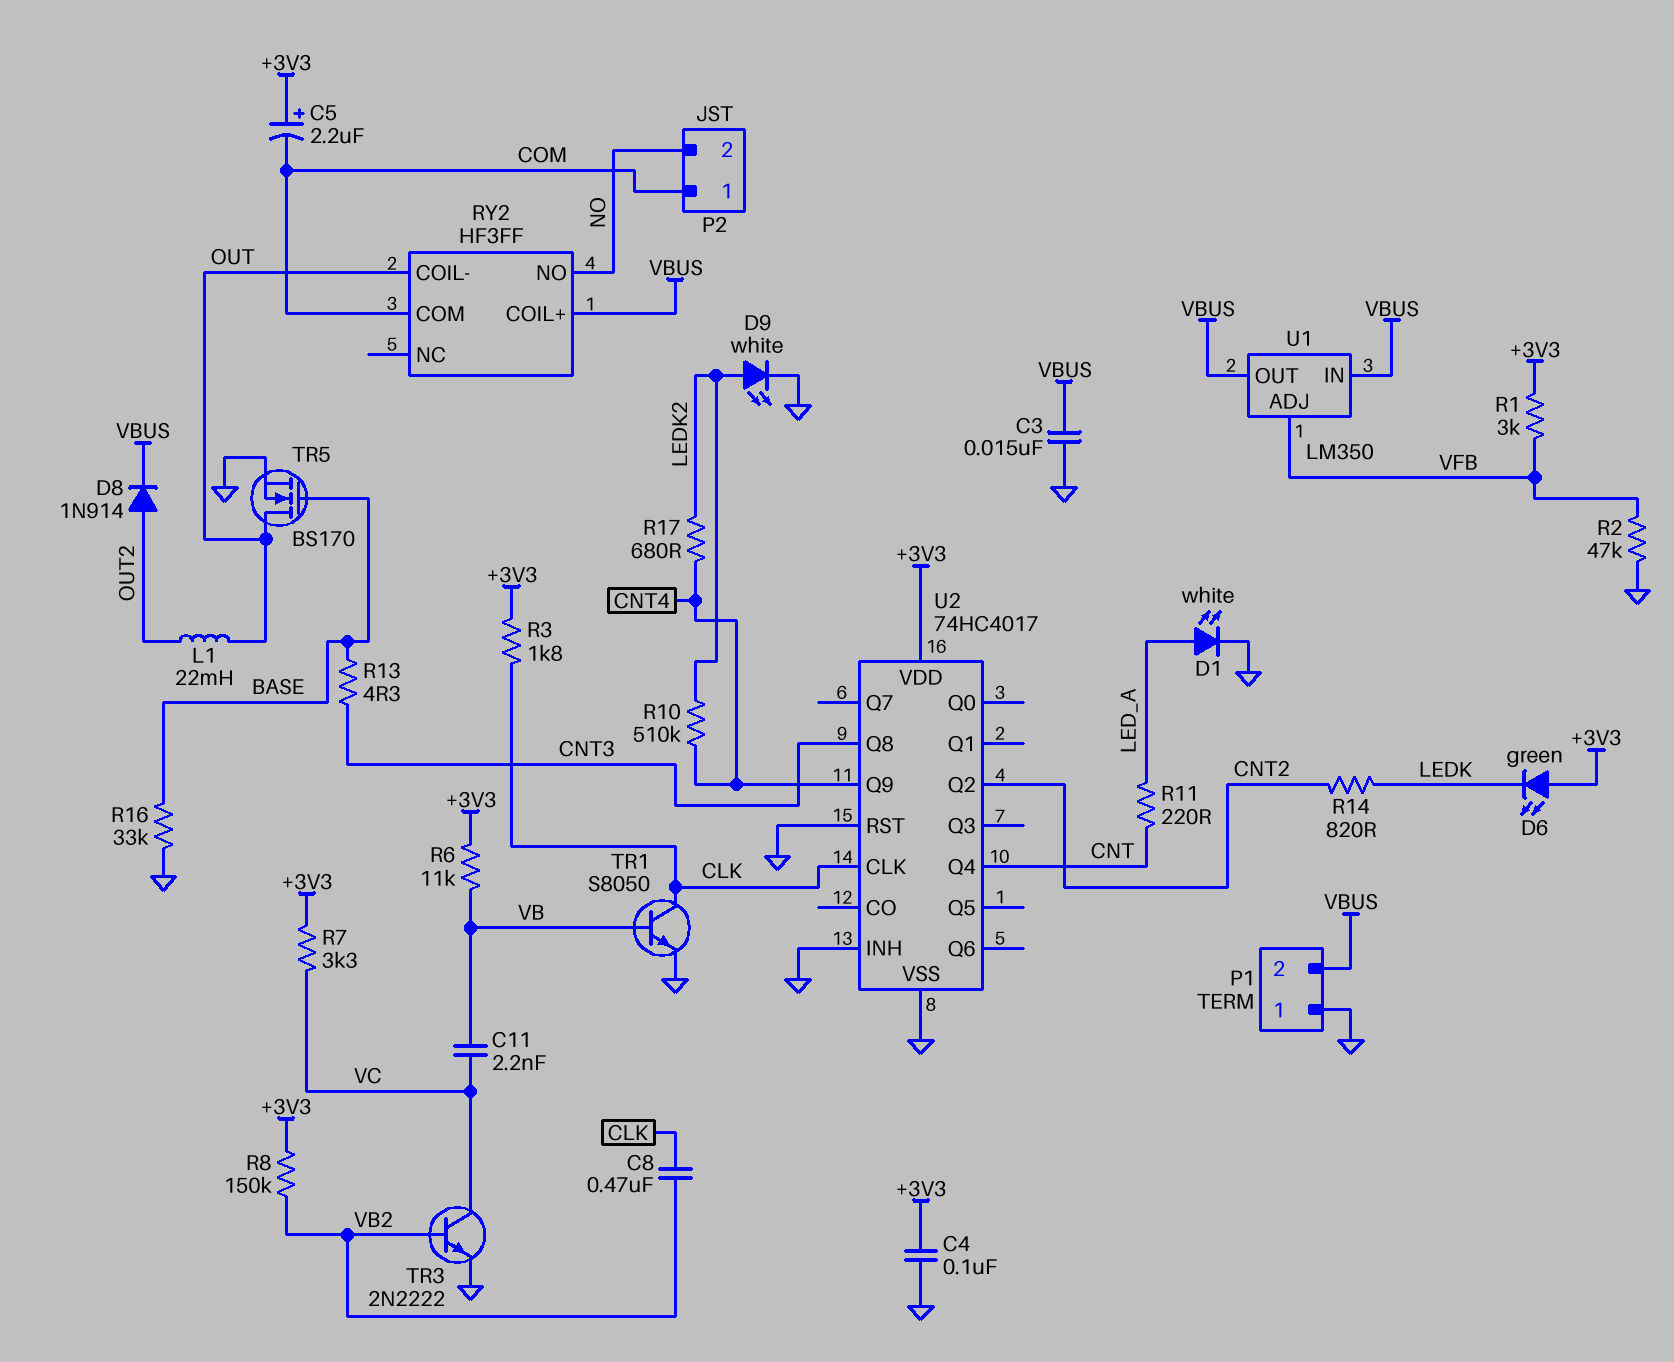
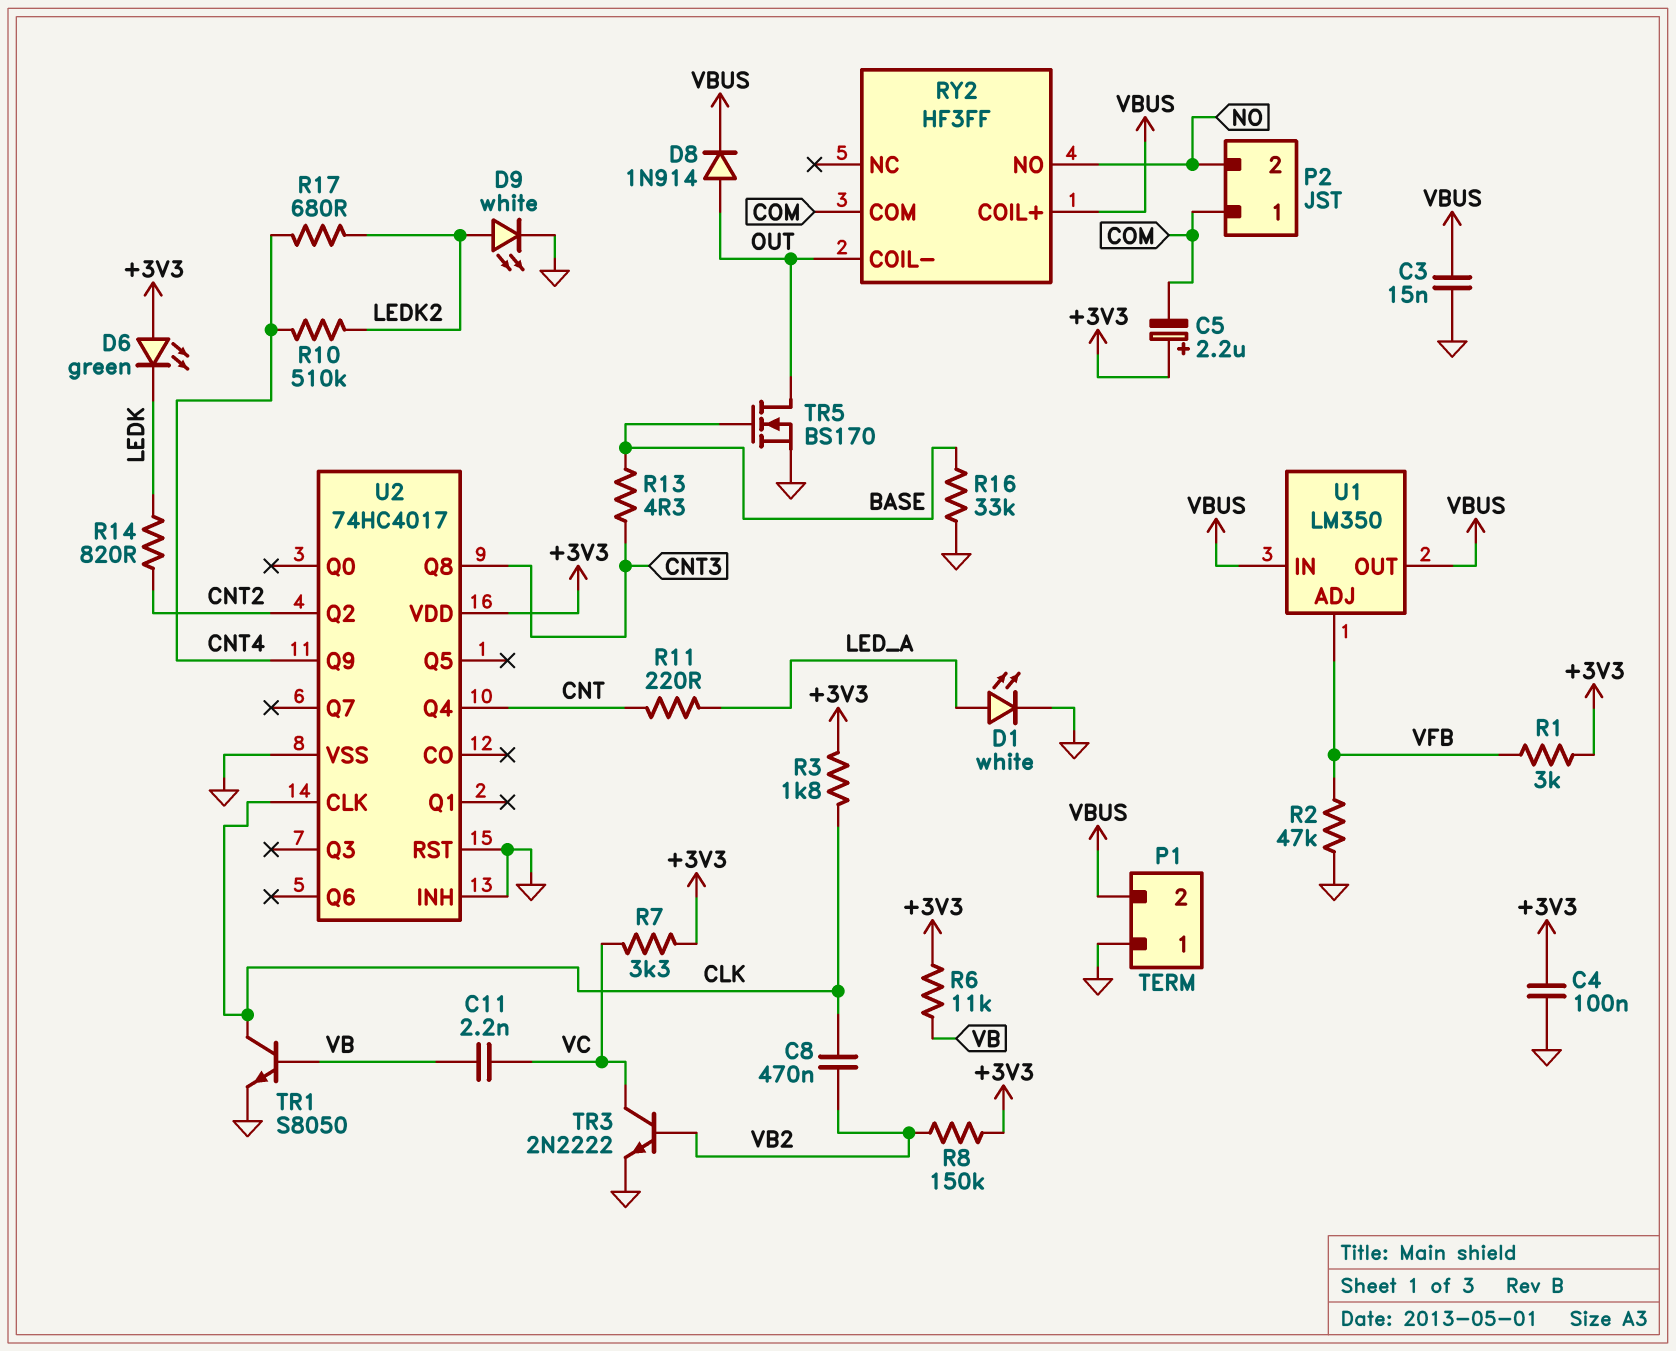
D8: diode 1N914 (A OUT2, K VBUS) -> diode 1N914 (A OUT, K VBUS)
L1: 22mH (OUT, OUT2) -> none

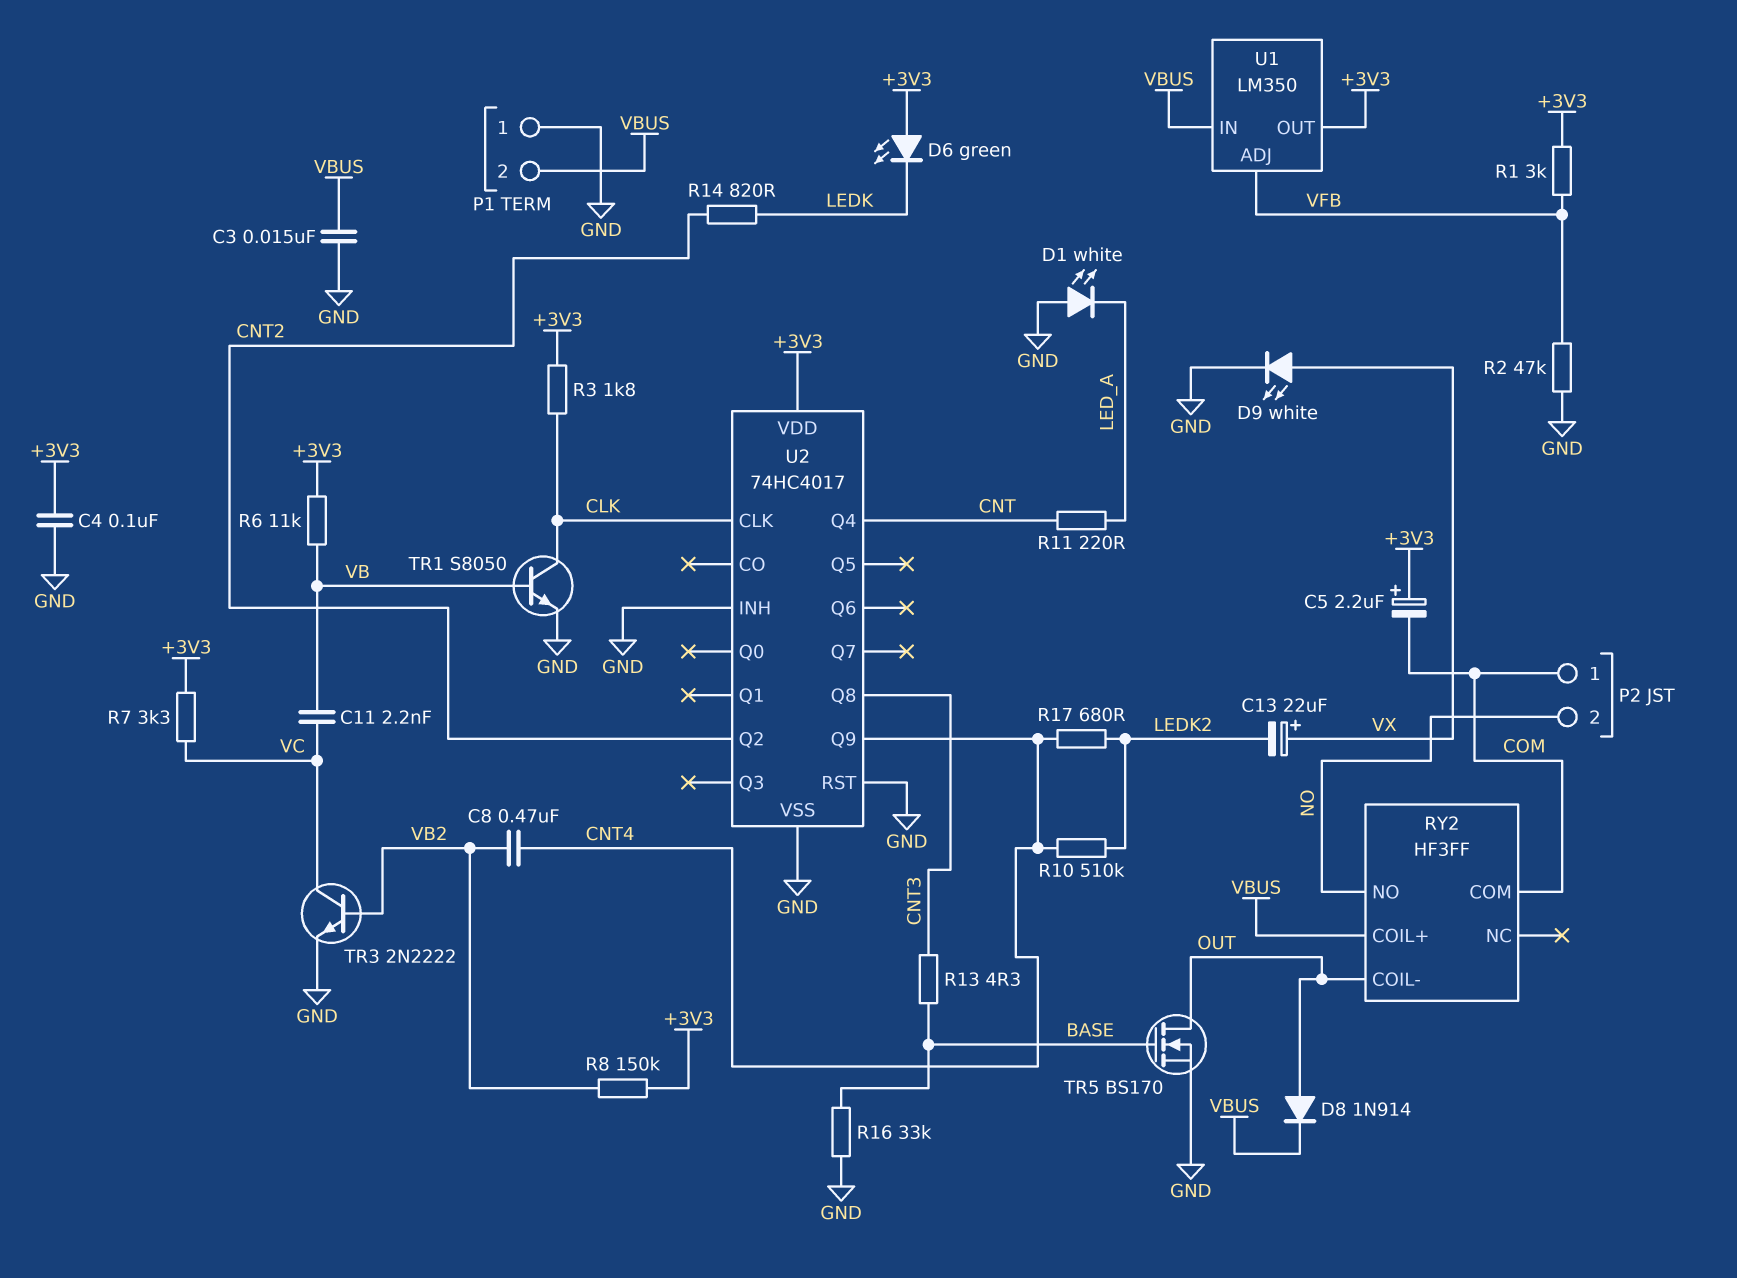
C8: 470nF (CLK, VB2) -> 470nF (CNT4, VB2)
C13: none -> 22uF (plus VX, minus LEDK2)
D1: LED white (A LED_A, K GND) -> LED white (A GND, K LED_A)
D9: LED white (A LEDK2, K GND) -> LED white (A VX, K GND)
U1 pin OUT: VBUS -> +3V3

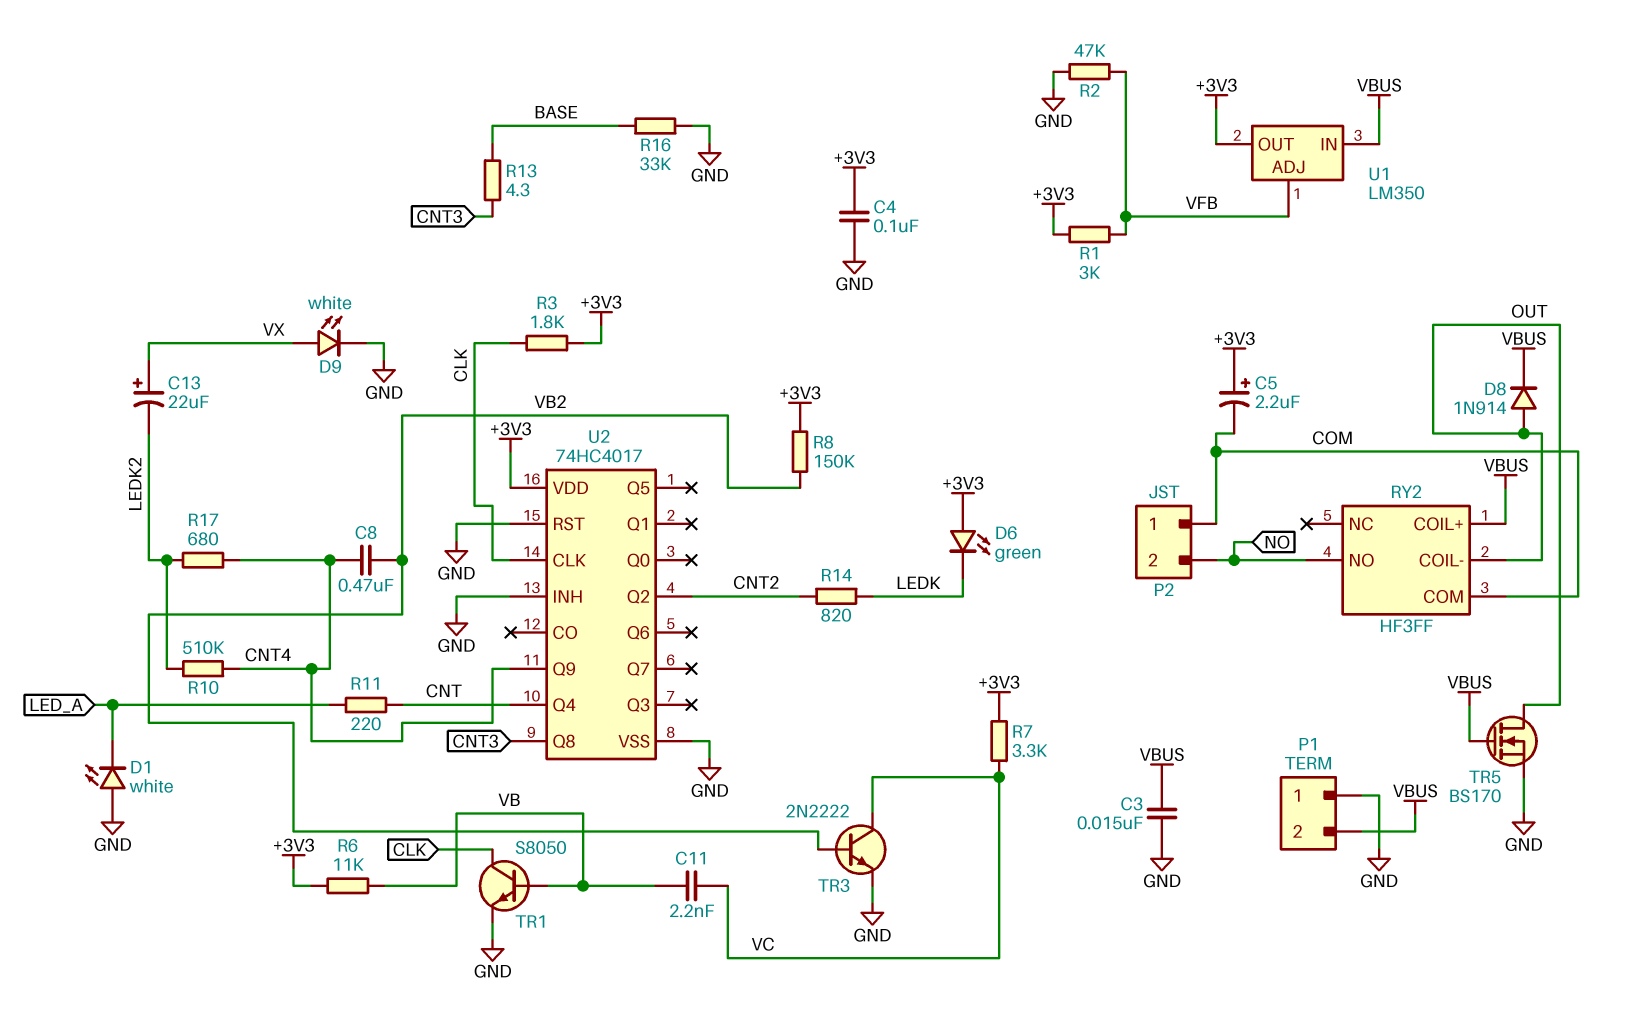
TR5: NMOS BS170 (G BASE, D OUT, S GND) -> NMOS BS170 (G VBUS, D OUT, S GND)

